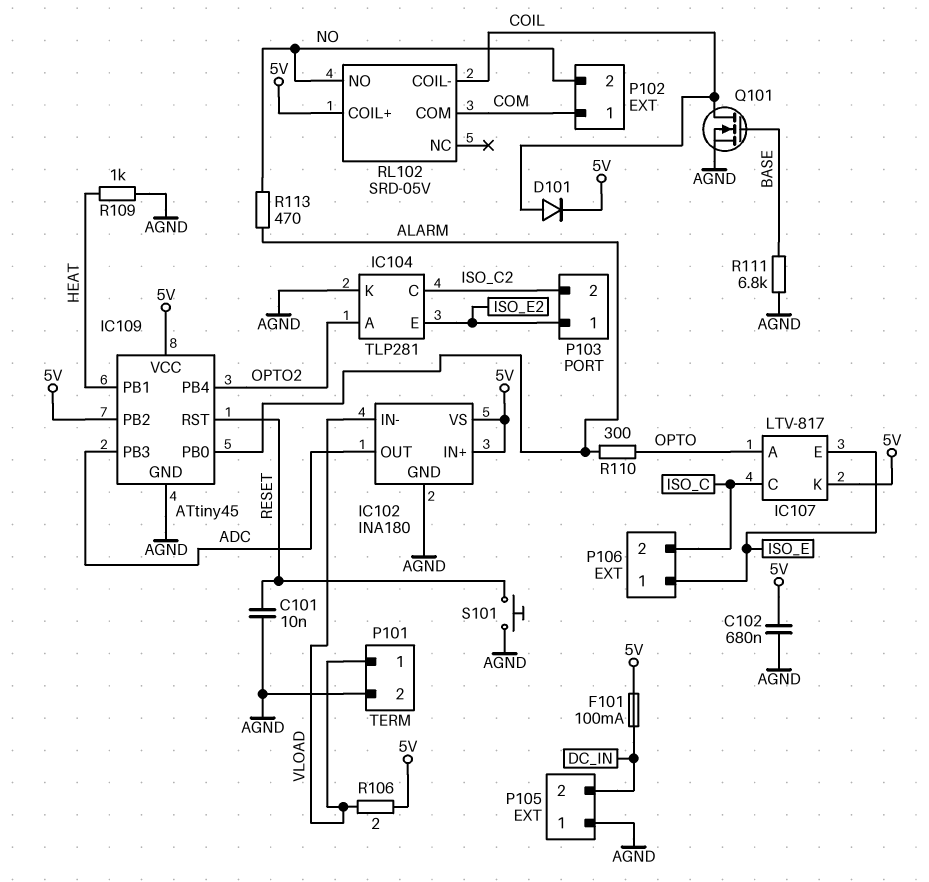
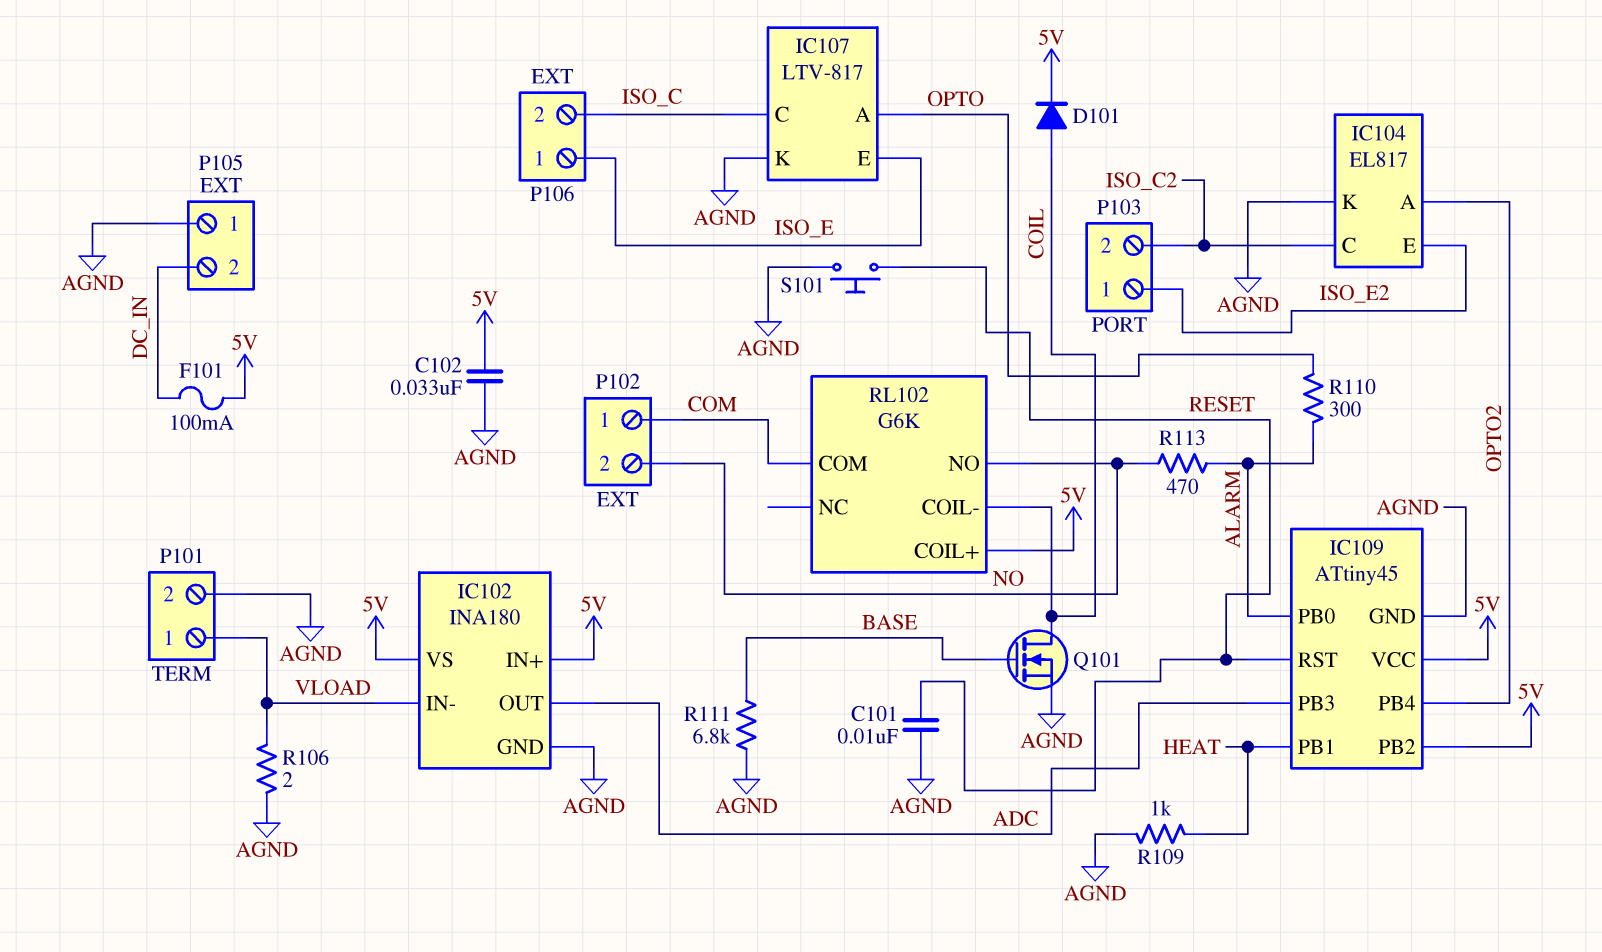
C102: 680nF (5V, AGND) -> 33nF (5V, AGND)
IC104: TLP281 -> EL817
IC107 pin K: 5V -> AGND
R106: 2 (5V, VLOAD) -> 2 (AGND, VLOAD)
RL102: SRD-05V -> G6K

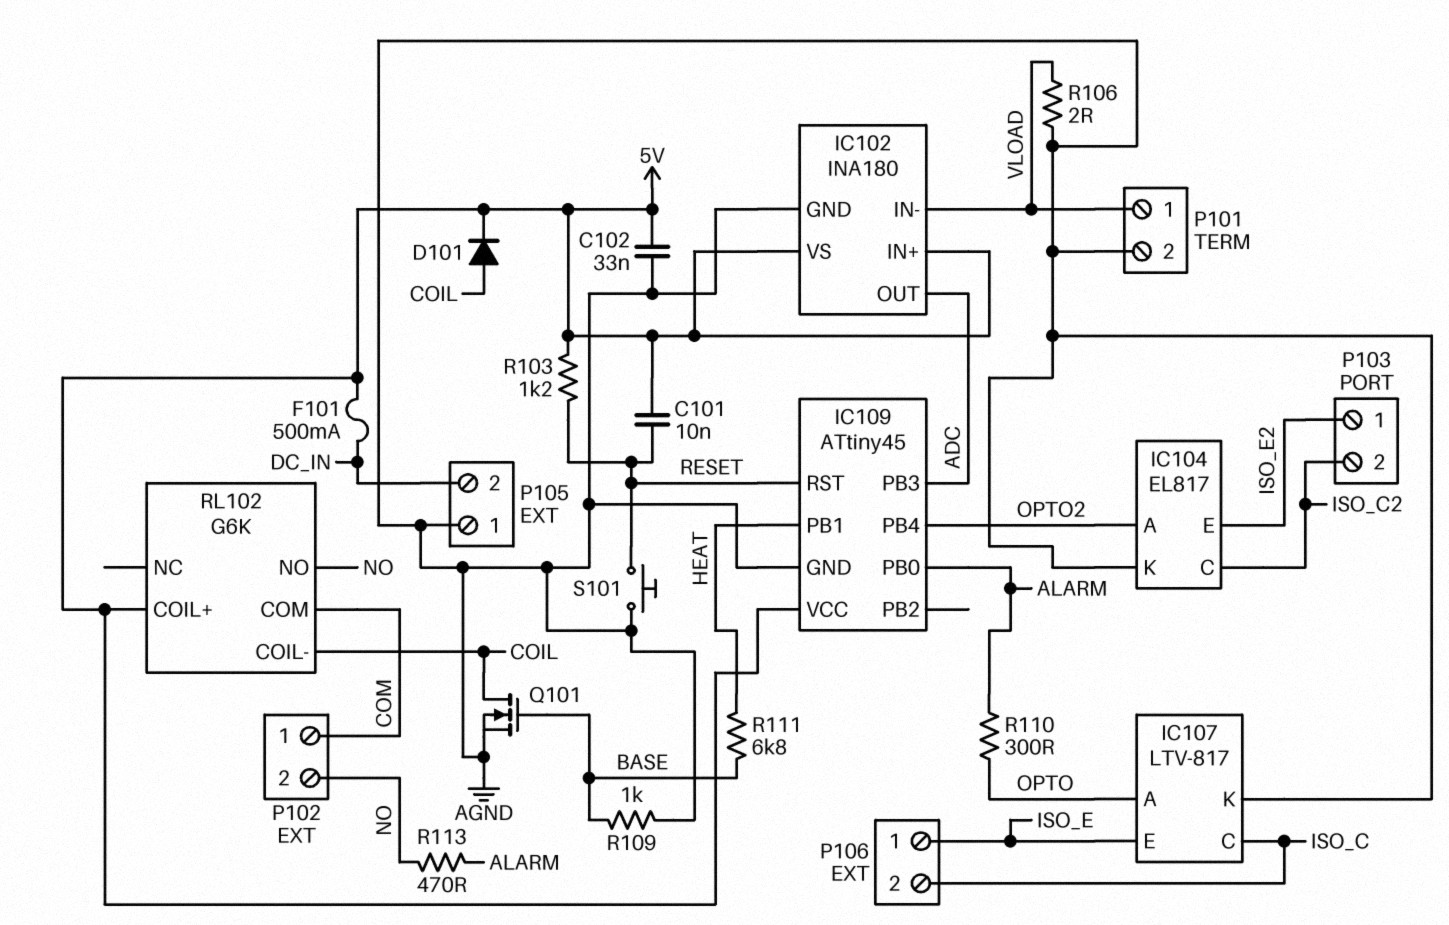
C101: 10nF (AGND, RESET) -> 10nF (5V, RESET)
F101: 100mA (5V, DC_IN) -> 500mA (5V, DC_IN)
IC109 pin PB2: 5V -> none
R103: none -> 1.2k (5V, RESET)
R109: 1k (AGND, HEAT) -> 1k (AGND, BASE)
R111: 6.8k (AGND, BASE) -> 6.8k (BASE, HEAT)

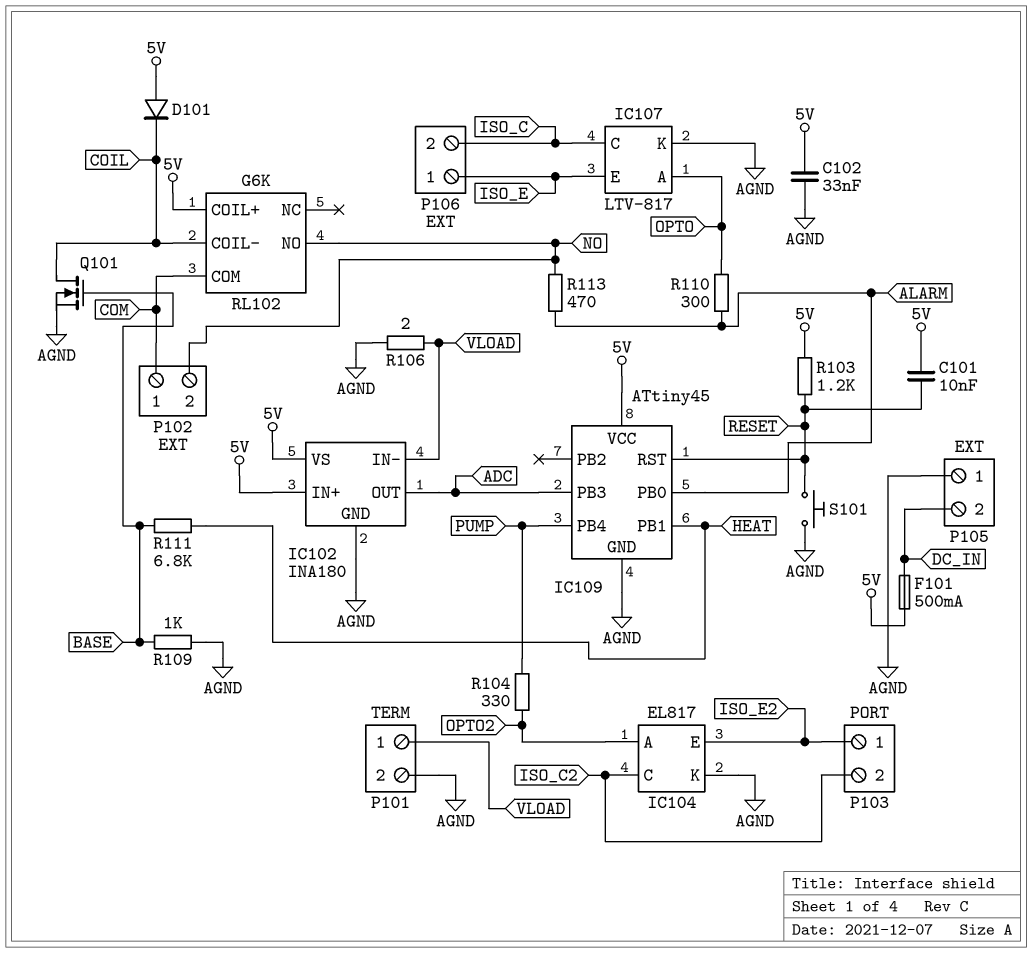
D101: diode (A COIL, K 5V) -> diode (A 5V, K COIL)
IC109 pin PB4: OPTO2 -> PUMP
R104: none -> 330 (OPTO2, PUMP)

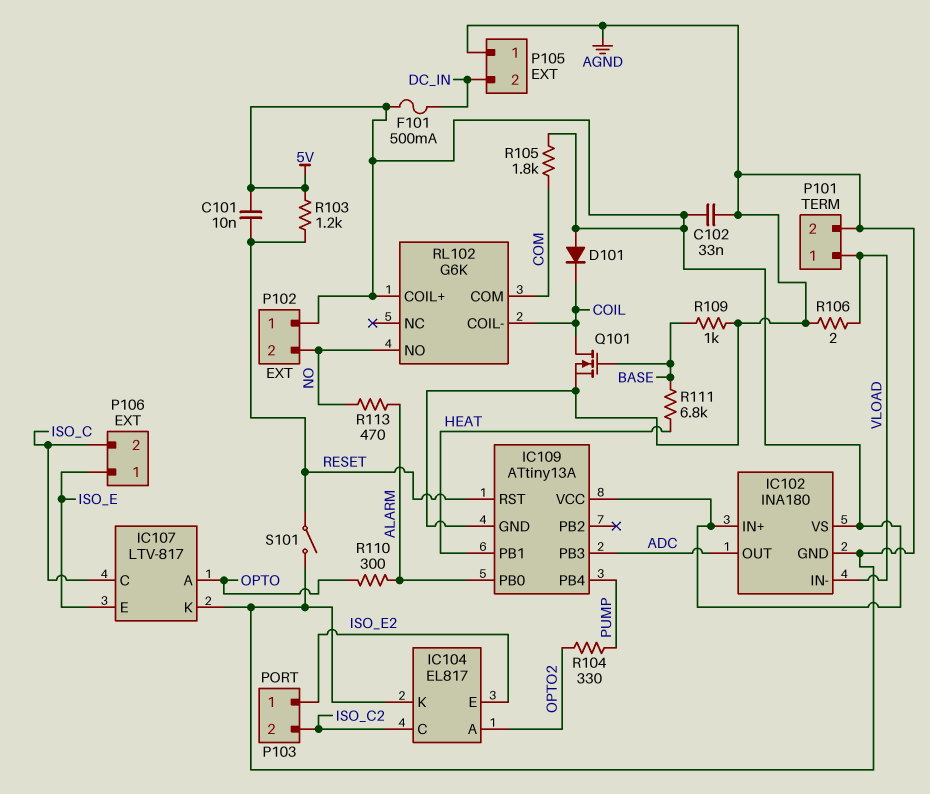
IC109: ATtiny45 -> ATtiny13A
P102 pin 1: COM -> 5V
R105: none -> 1.8k (5V, COM)
S101: button (AGND, RESET) -> switch (AGND, RESET)

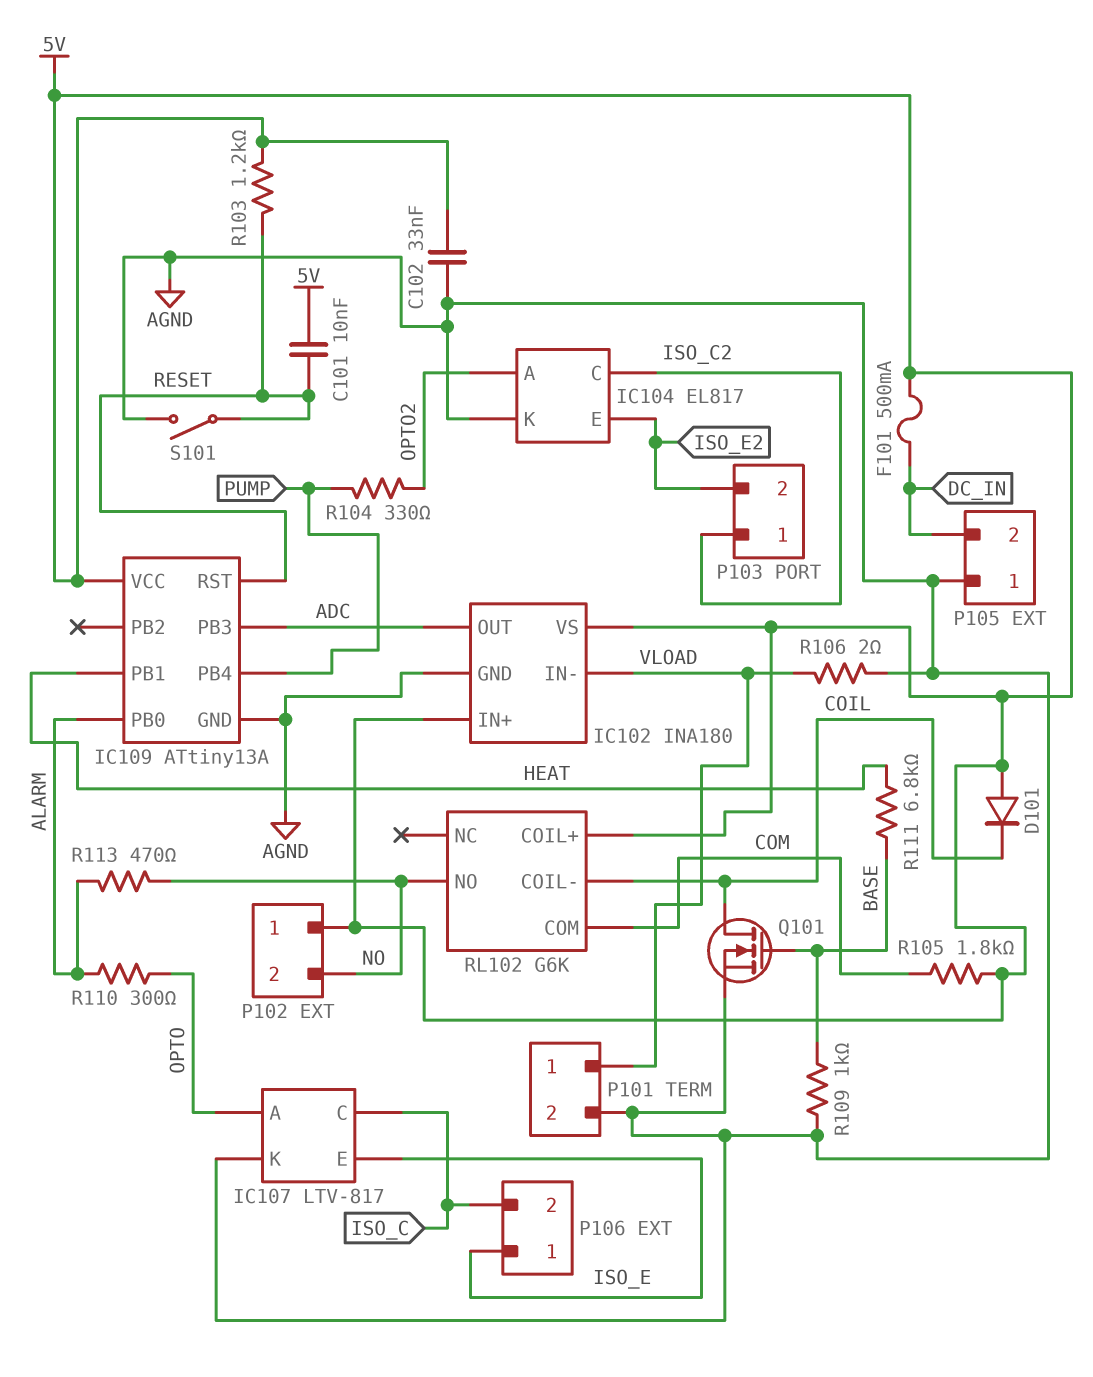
P103 pin 1: ISO_E2 -> ISO_C2
P103 pin 2: ISO_C2 -> ISO_E2

